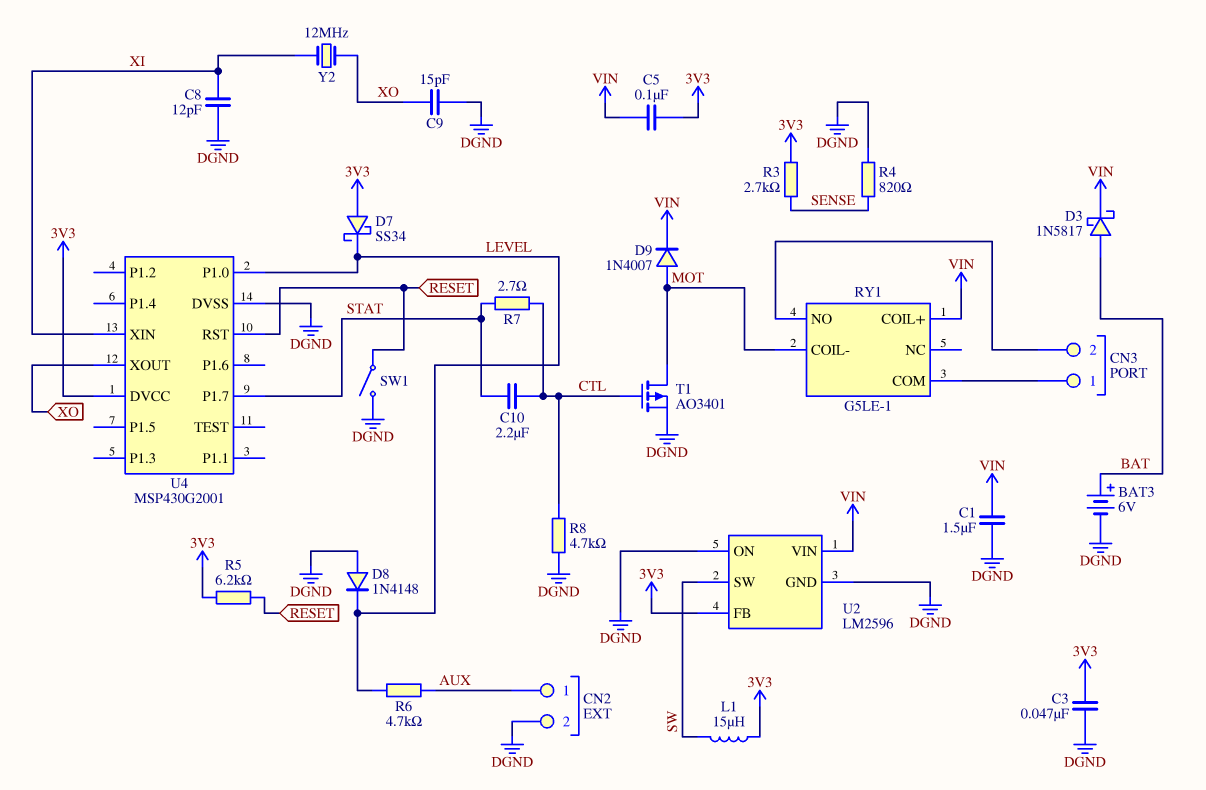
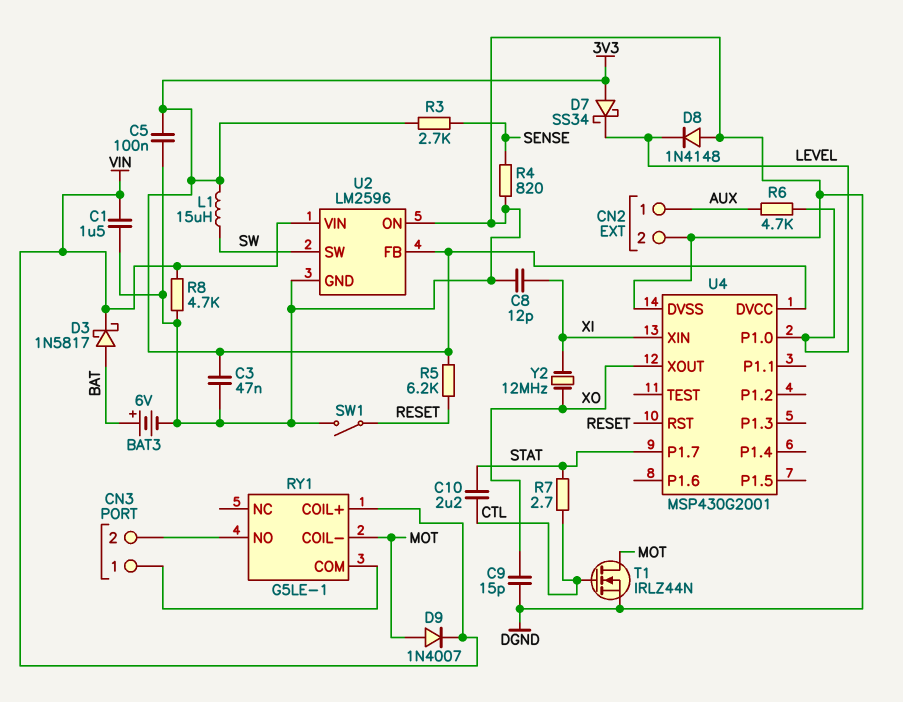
C5: 100nF (3V3, VIN) -> 100nF (3V3, DGND)
R8: 4.7k (CTL, DGND) -> 4.7k (DGND, VIN)
T1: PMOS AO3401 (G CTL, D MOT, S DGND) -> NMOS IRLZ44N (G CTL, D MOT, S DGND)

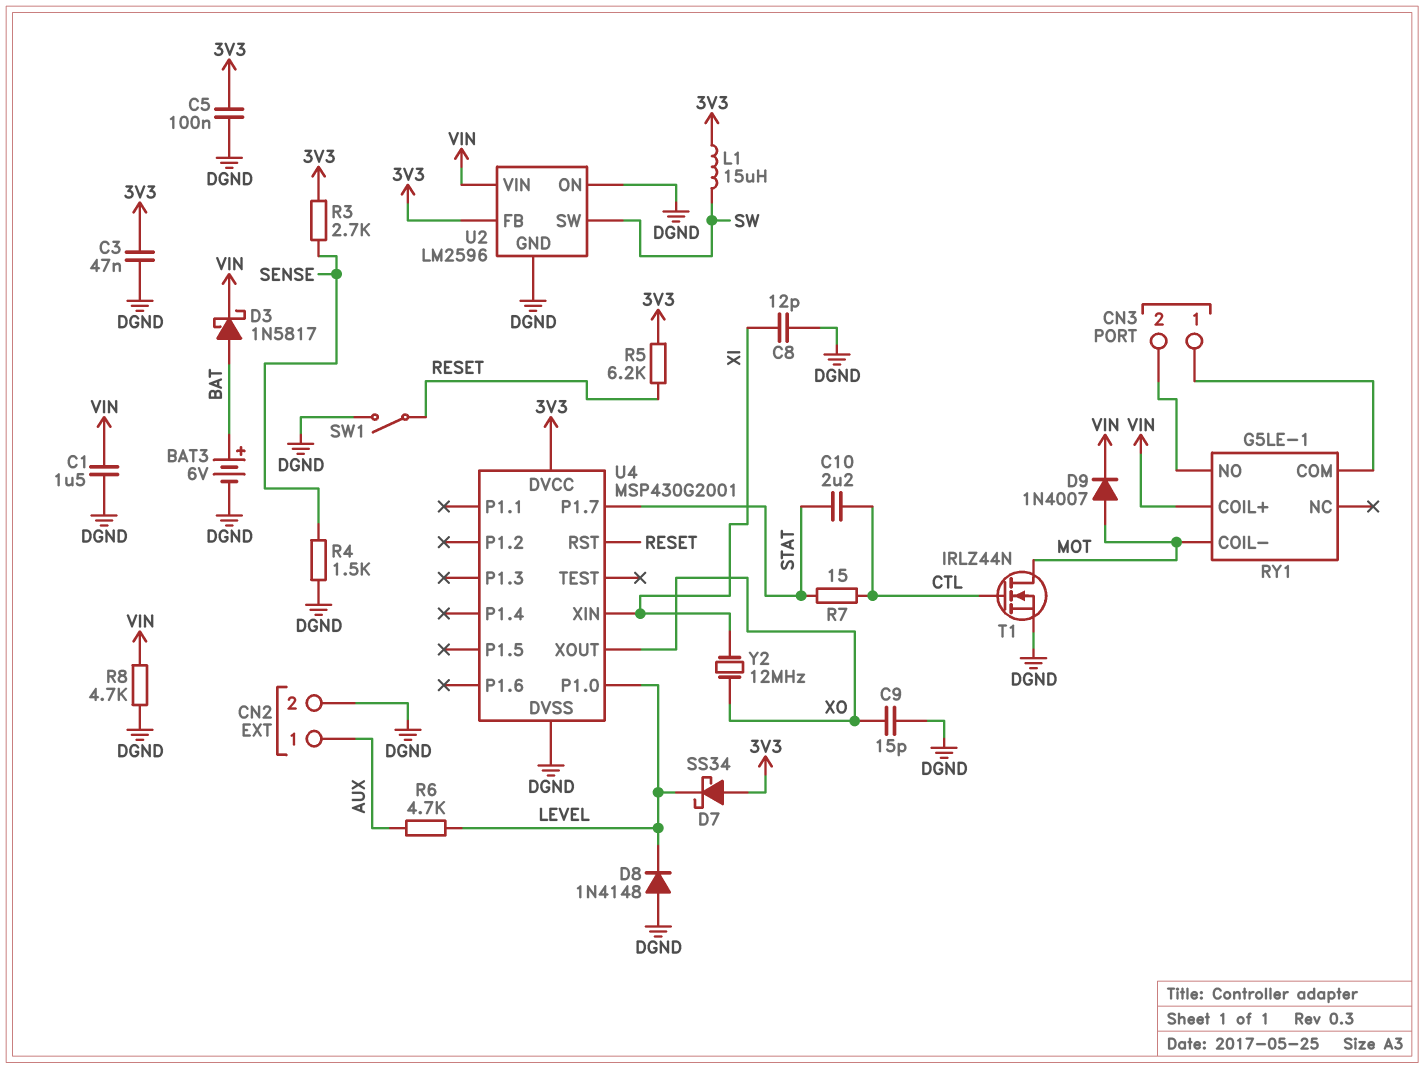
R4: 820 (DGND, SENSE) -> 1.5k (DGND, SENSE)
R7: 2.7 (CTL, STAT) -> 15 (CTL, STAT)

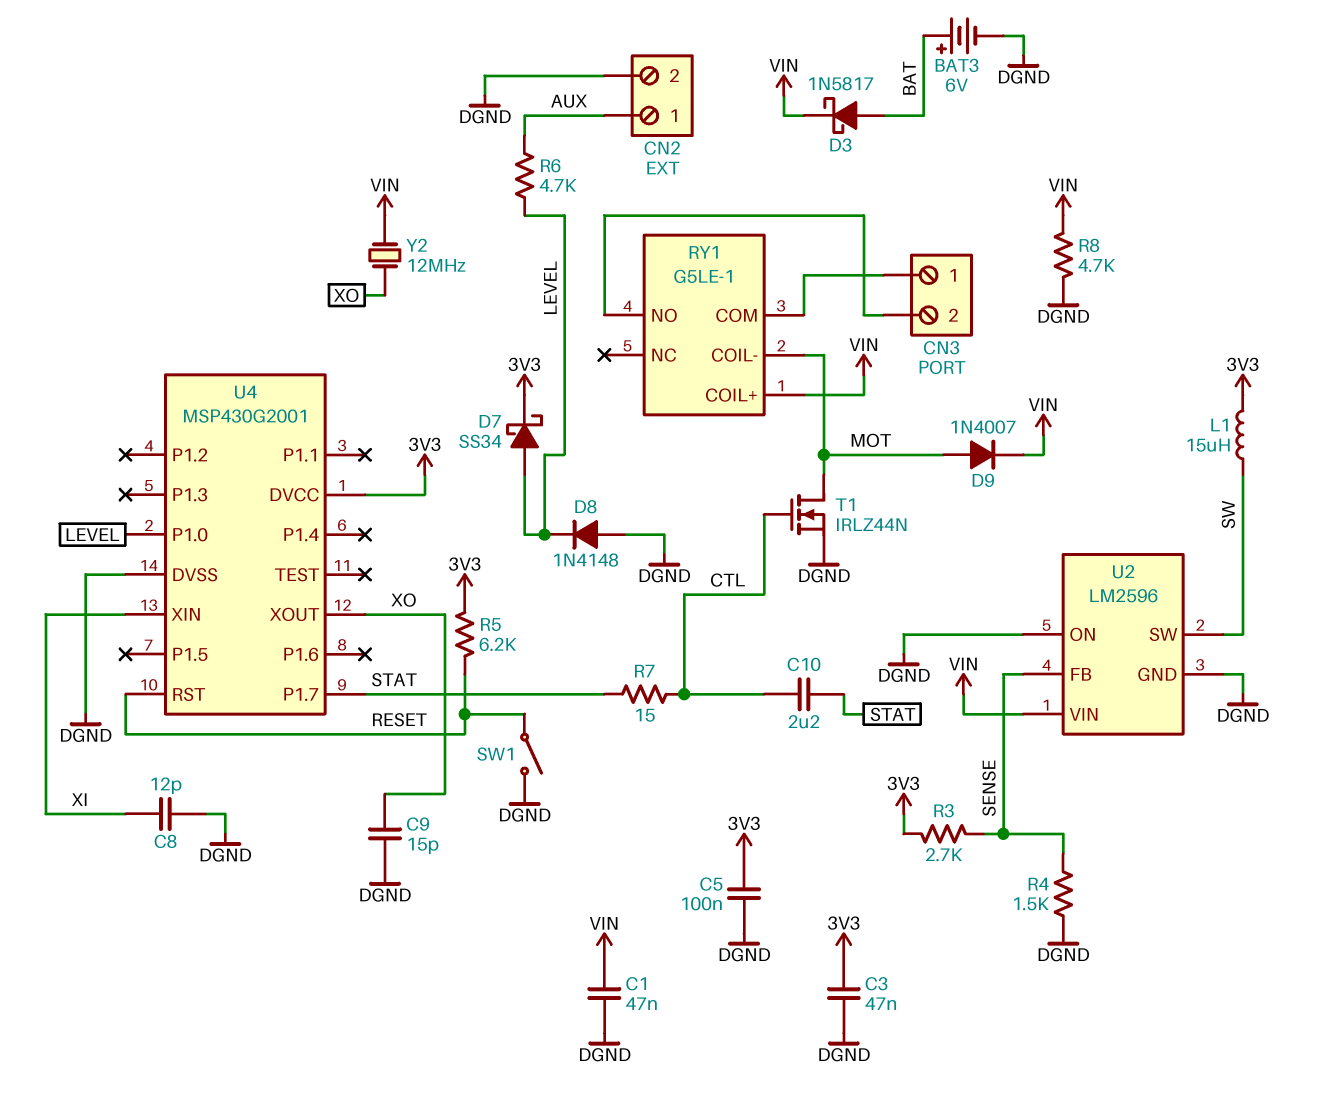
C1: 1.5uF (DGND, VIN) -> 47nF (DGND, VIN)
D7: schottky SS34 (A 3V3, K LEVEL) -> schottky SS34 (A LEVEL, K 3V3)
U2 pin FB: 3V3 -> SENSE
Y2: 12MHz (XI, XO) -> 12MHz (VIN, XO)

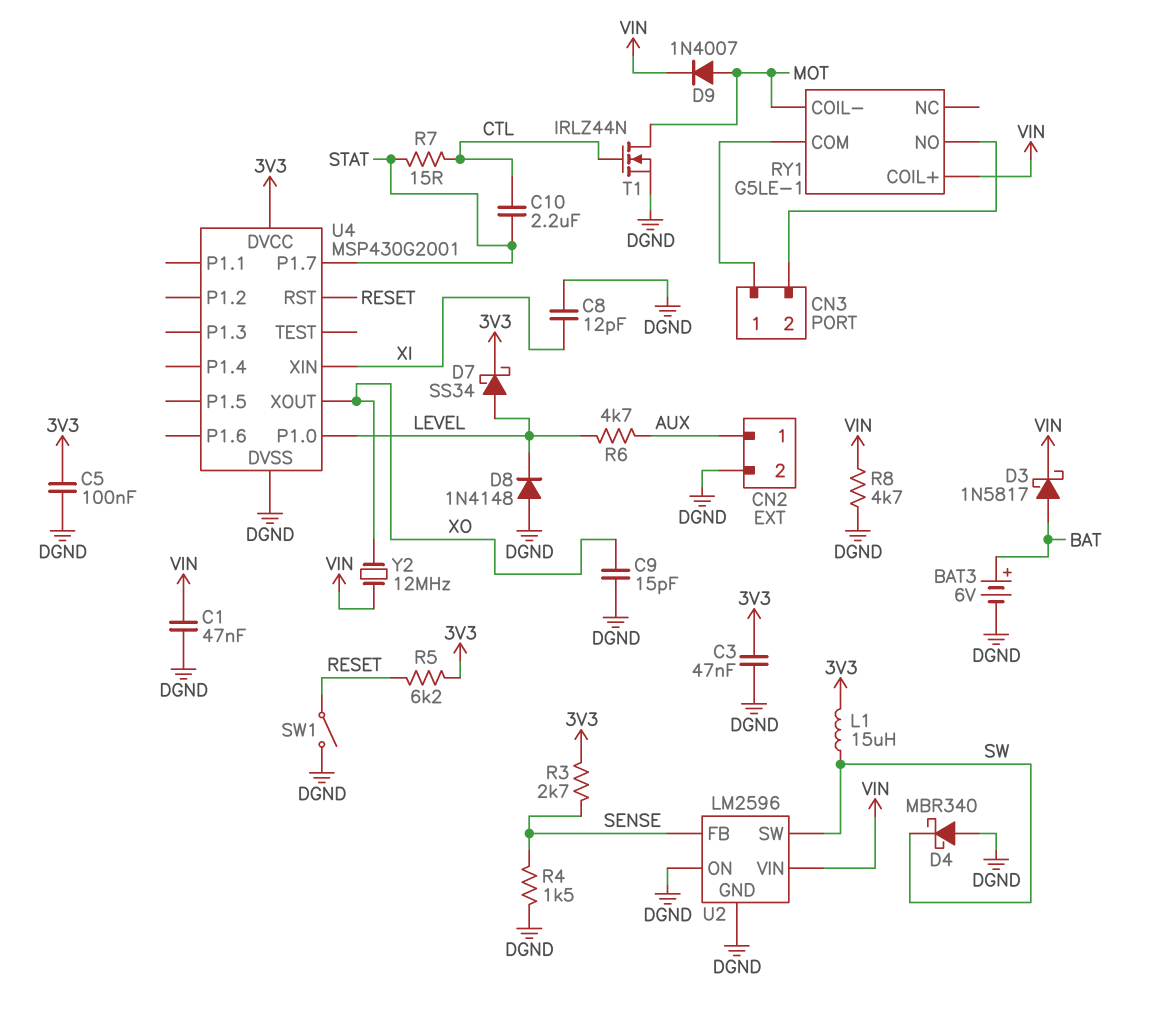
D4: none -> schottky MBR340 (A DGND, K SW)

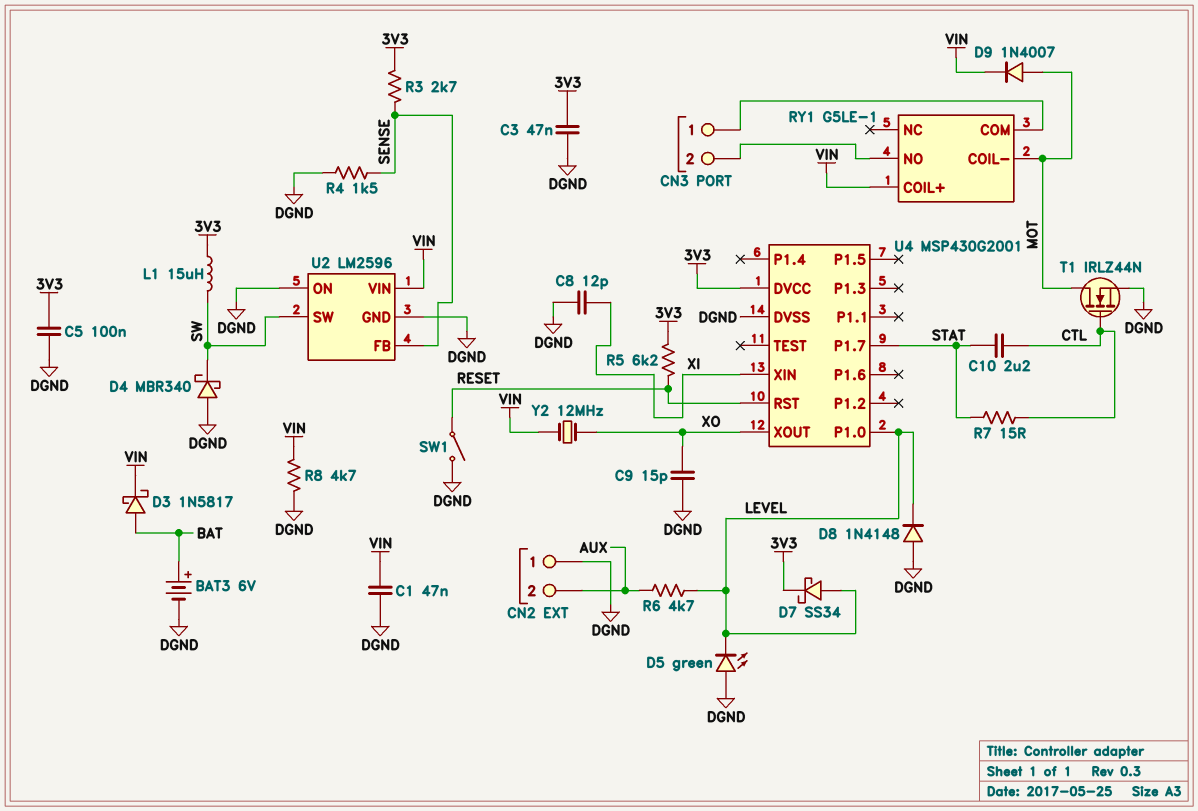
CN2 pin 1: AUX -> DGND
CN2 pin 2: DGND -> AUX
D5: none -> LED green (A DGND, K LEVEL)

